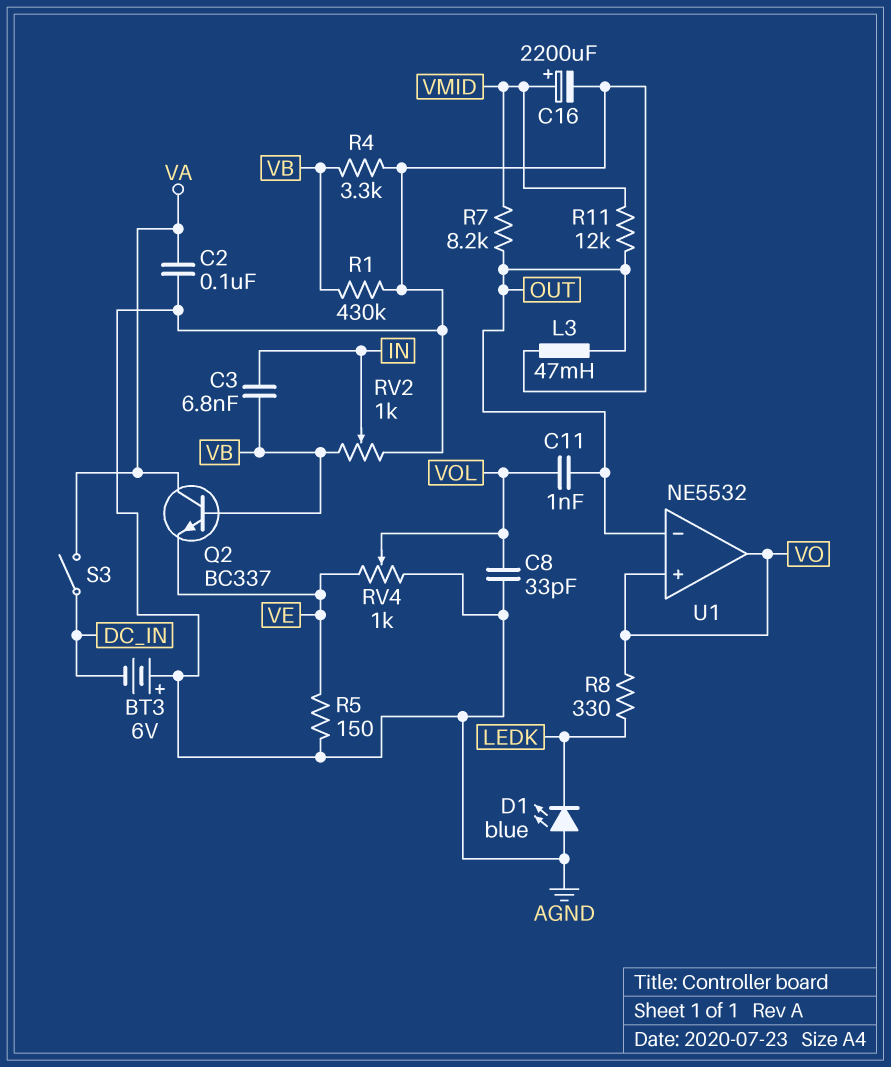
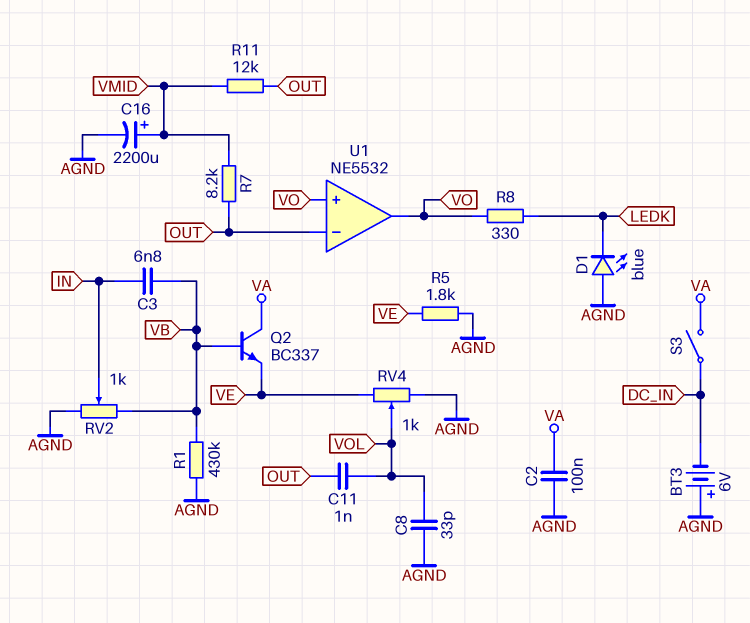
L3: 47mH (AGND, OUT) -> none
R4: 3.3k (AGND, VB) -> none
R5: 150 (AGND, VE) -> 1.8k (AGND, VE)

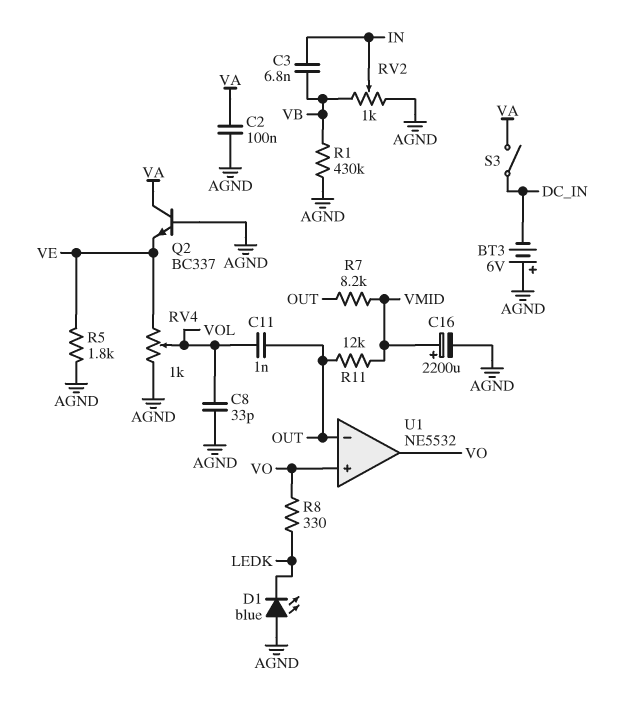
Q2: NPN BC337 (B VB, C VA, E VE) -> NPN BC337 (B AGND, C VA, E VE)

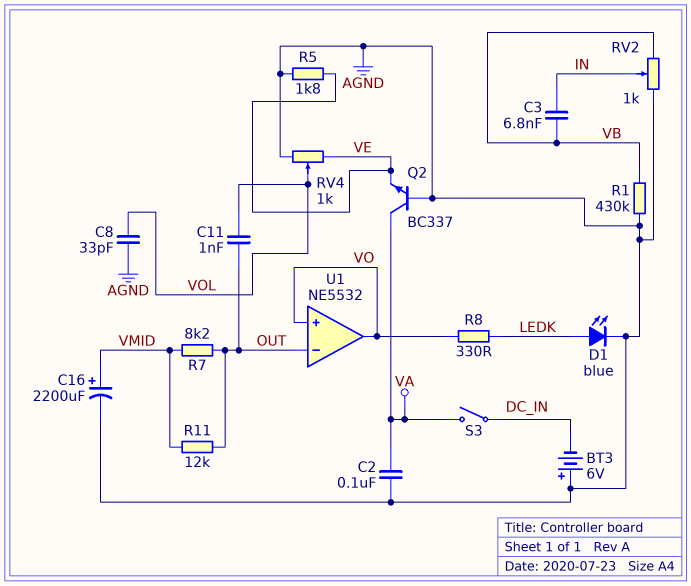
D1: LED blue (A AGND, K LEDK) -> LED blue (A LEDK, K AGND)

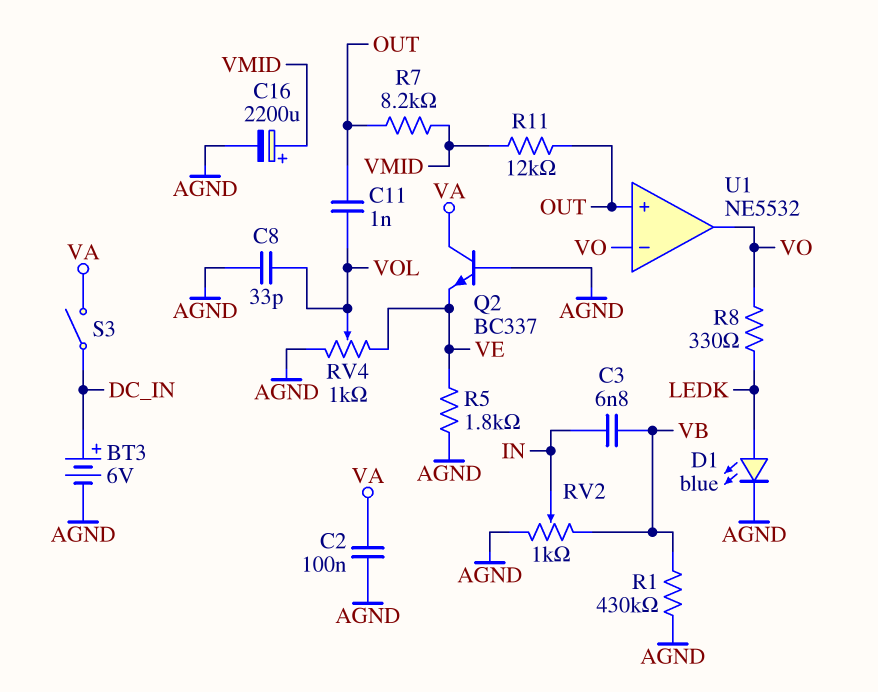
BT3: 6V (plus AGND, minus DC_IN) -> 6V (plus DC_IN, minus AGND)
U1 pin in+: VO -> OUT
U1 pin in-: OUT -> VO

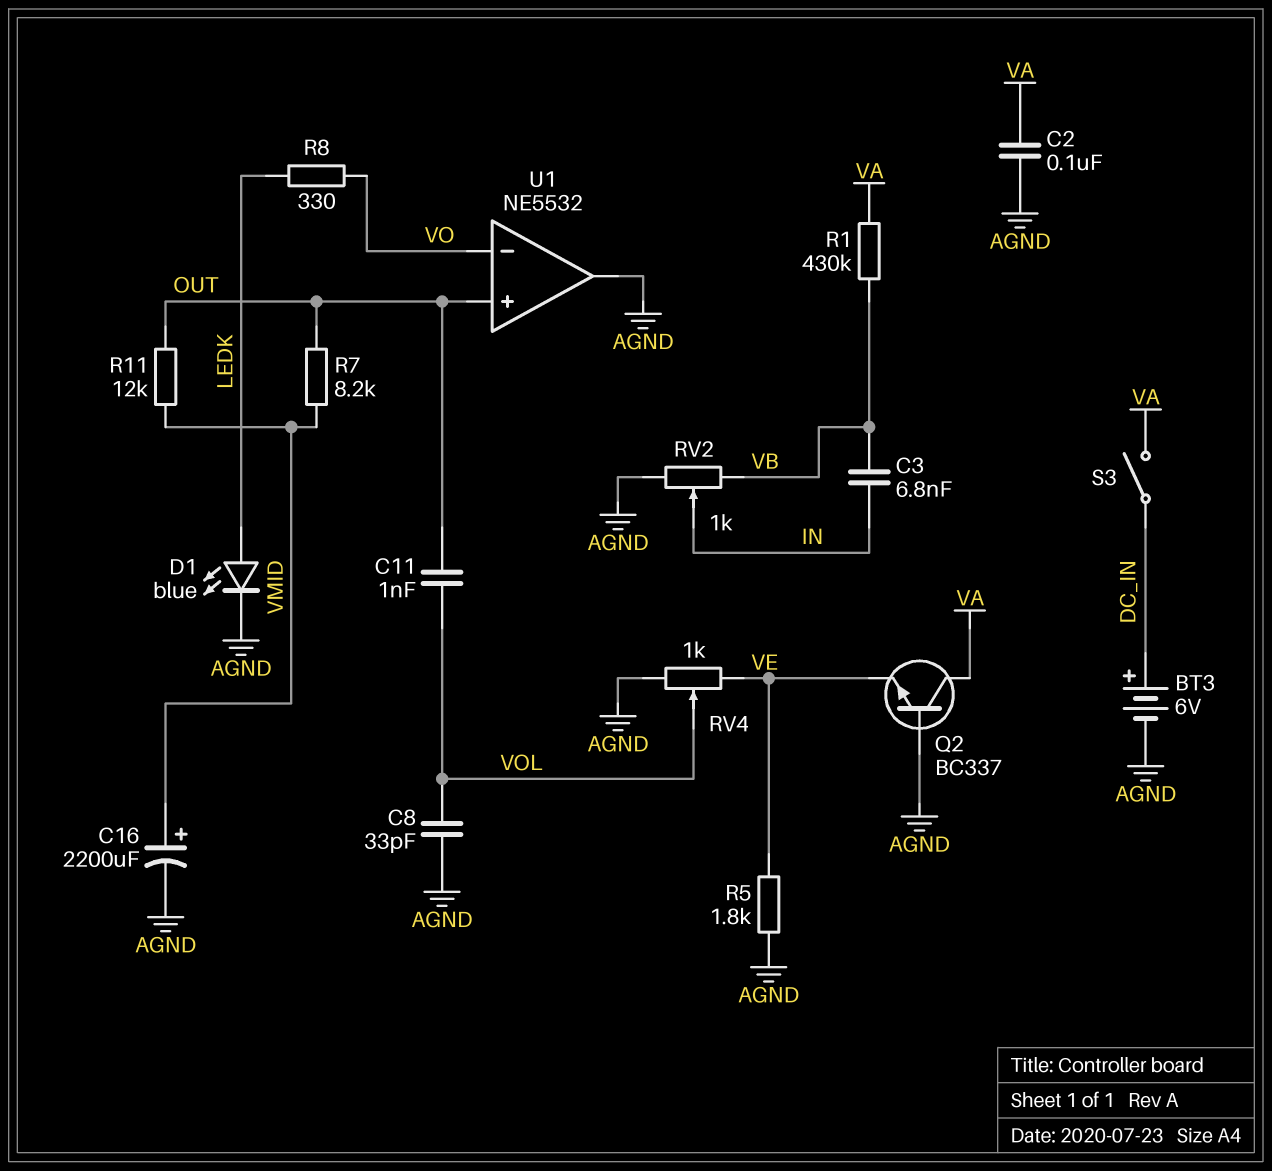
R1: 430k (AGND, VB) -> 430k (VA, VB)
U1 pin out: VO -> AGND

